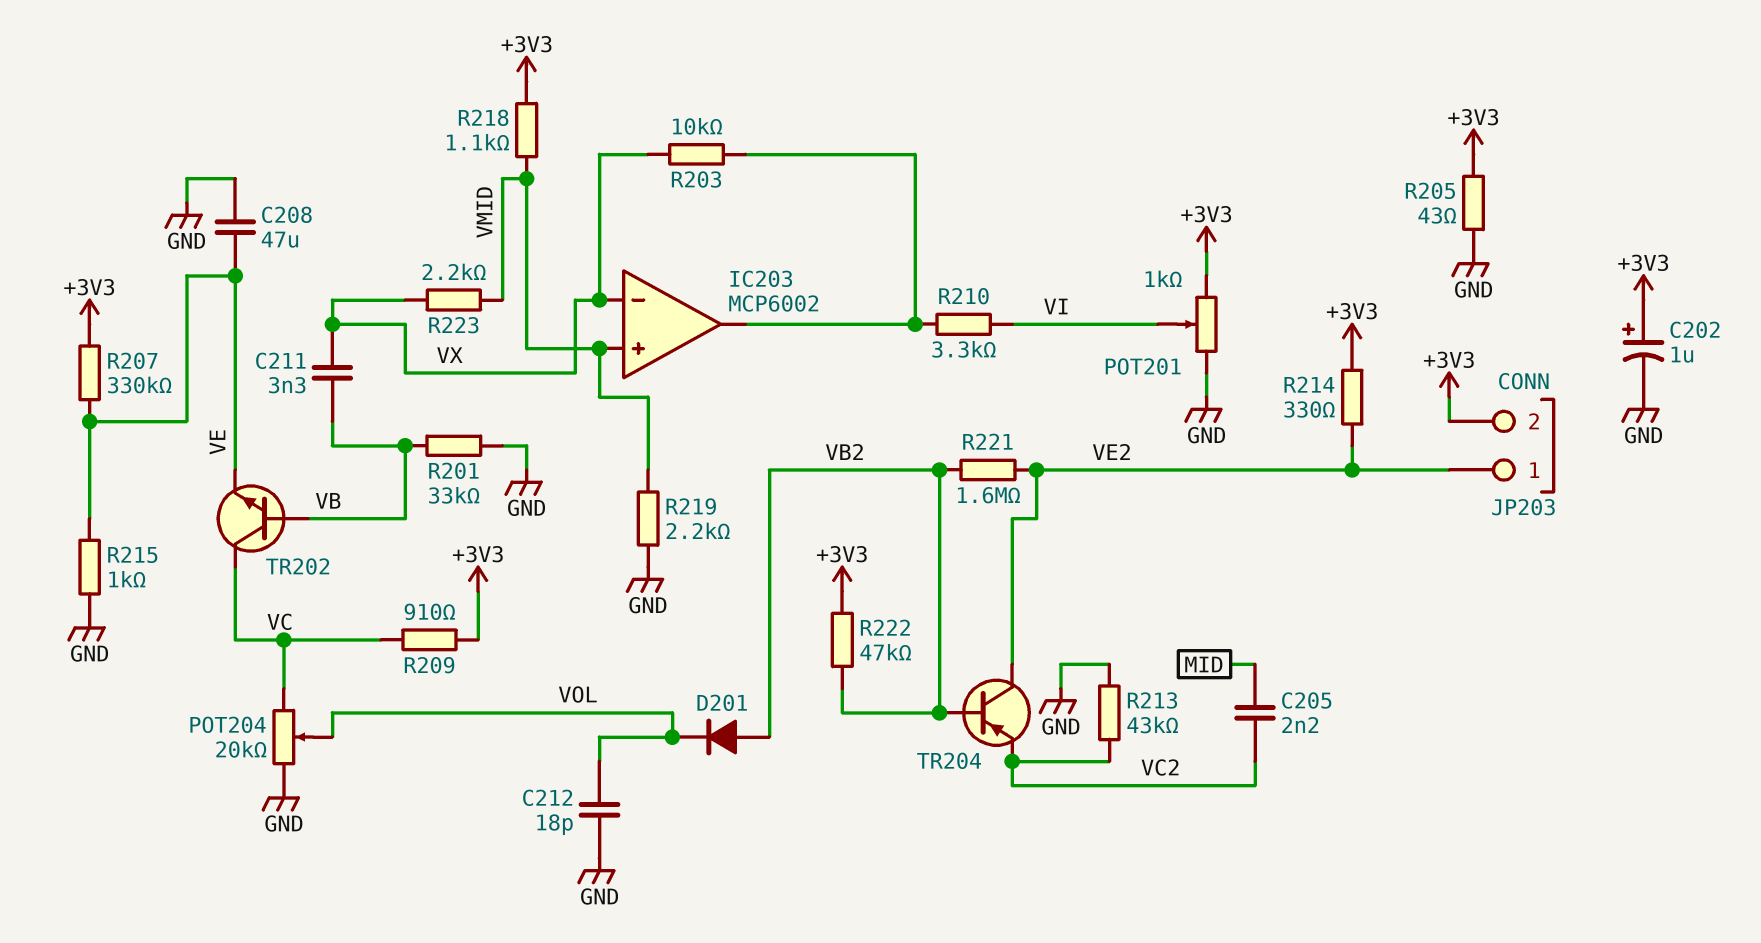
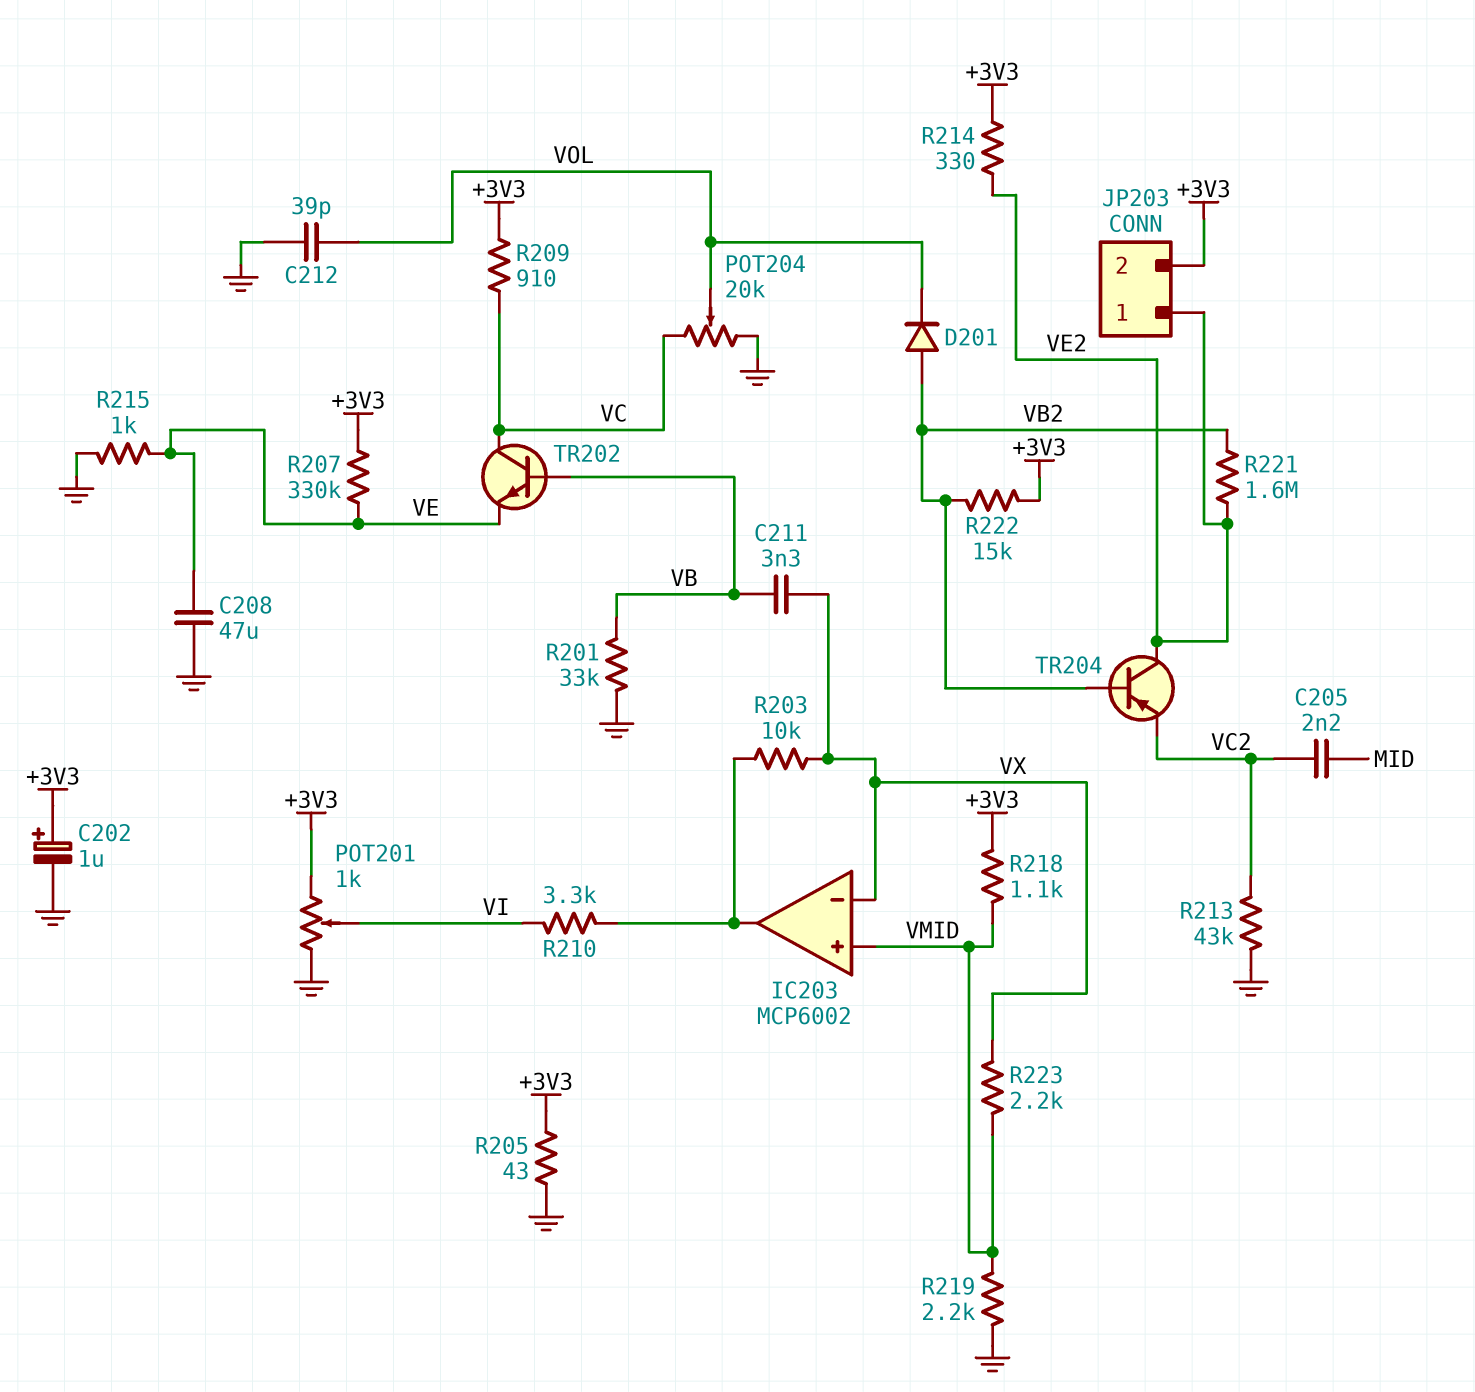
C212: 18pF (GND, VOL) -> 39pF (GND, VOL)
R222: 47k (+3V3, VB2) -> 15k (+3V3, VB2)

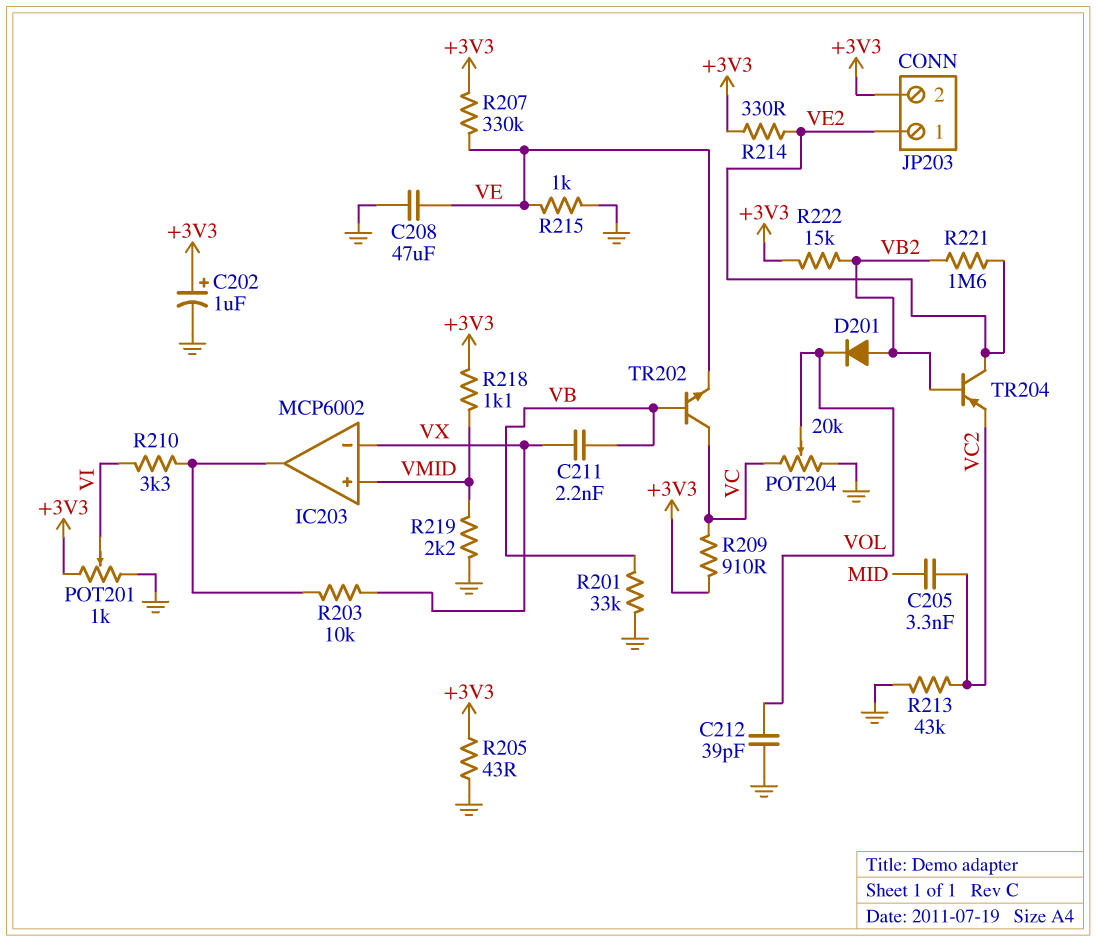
C205: 2.2nF (MID, VC2) -> 3.3nF (MID, VC2)
C211: 3.3nF (VB, VX) -> 2.2nF (VB, VX)
R223: 2.2k (VMID, VX) -> none

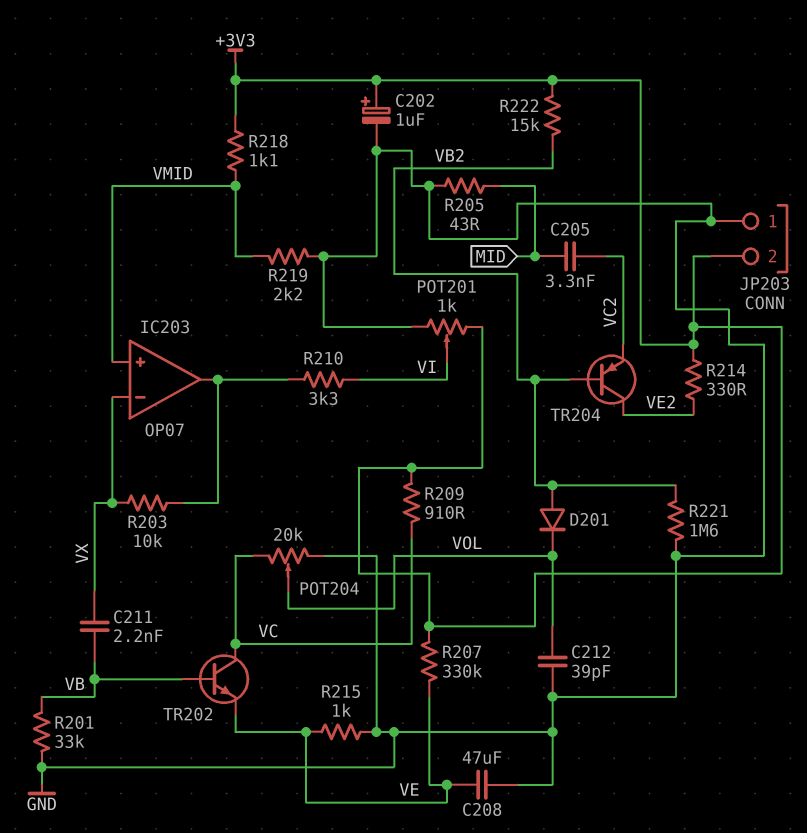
IC203: MCP6002 -> OP07
JP203 pin 1: VE2 -> GND
R205: 43 (+3V3, GND) -> 43 (GND, MID)
R213: 43k (GND, VC2) -> none
R221: 1.6M (VB2, VE2) -> 1.6M (GND, VB2)

